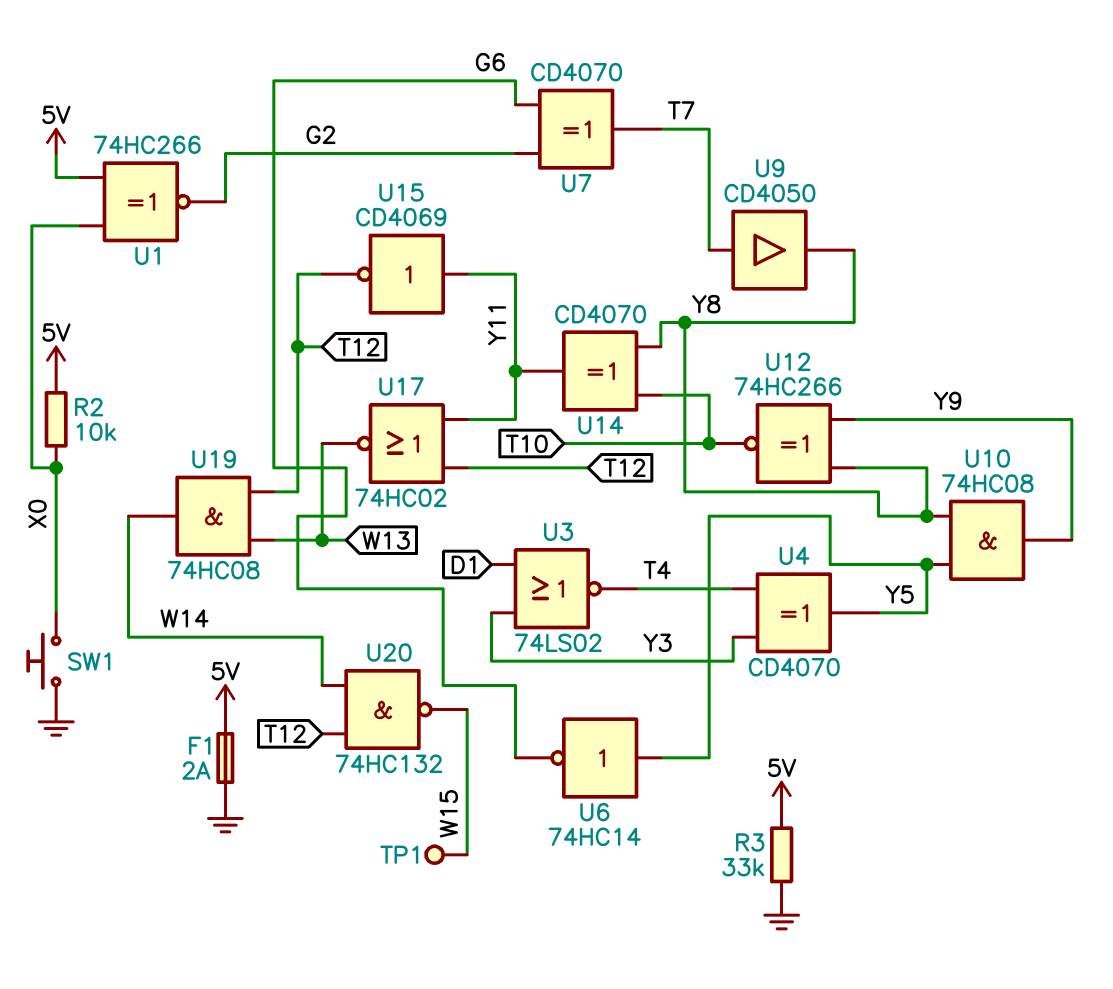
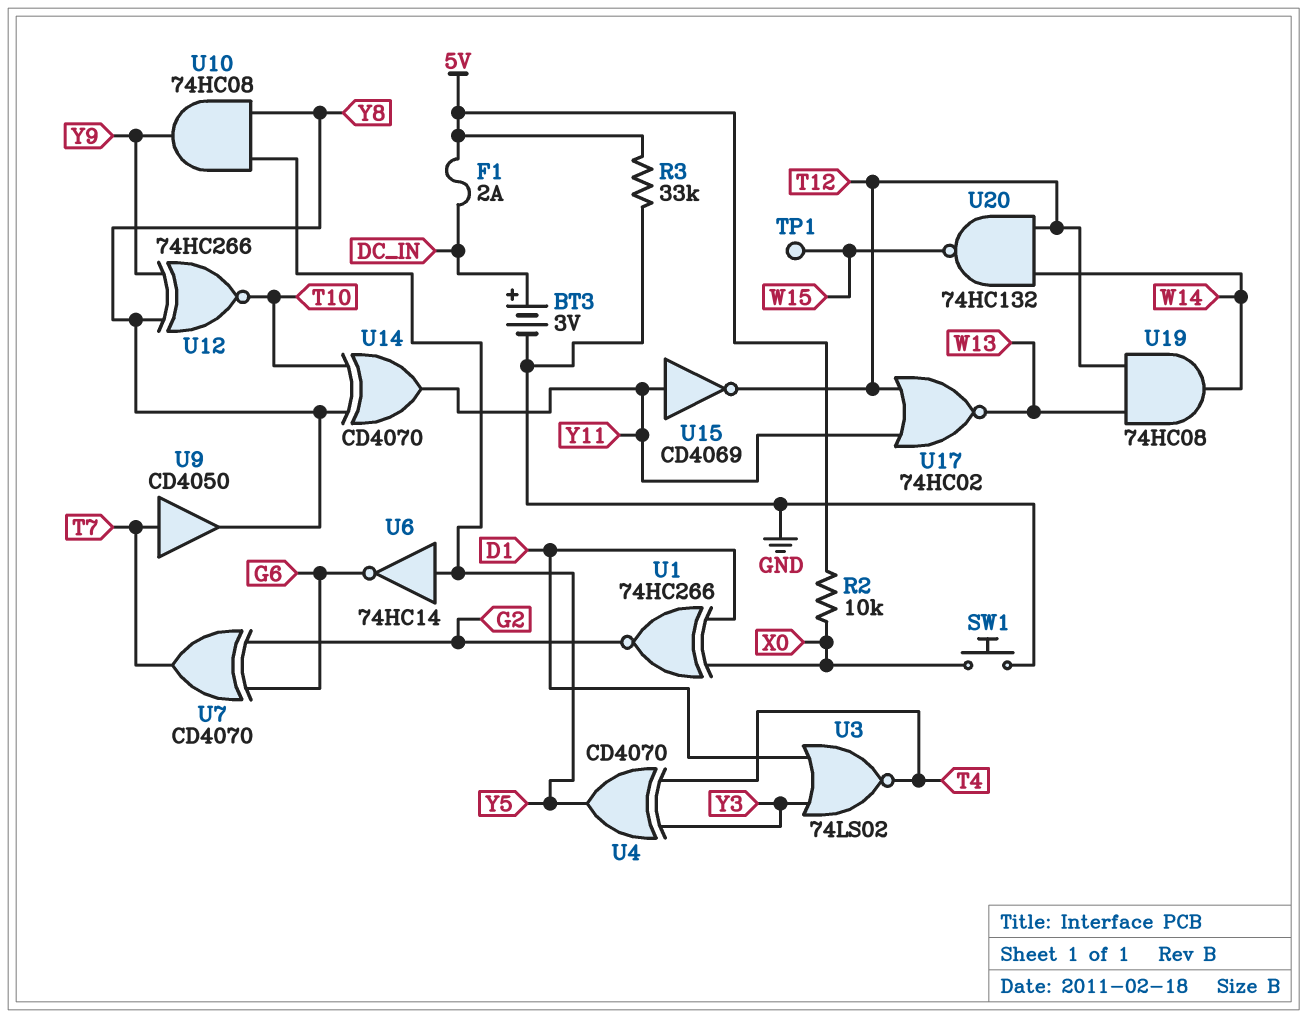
BT3: none -> 3V (plus DC_IN, minus GND)
F1: 2A (5V, GND) -> 2A (5V, DC_IN)
U1: XNOR 74HC266 (in 5V, in X0, out G2) -> XNOR 74HC266 (in D1, in X0, out G2)

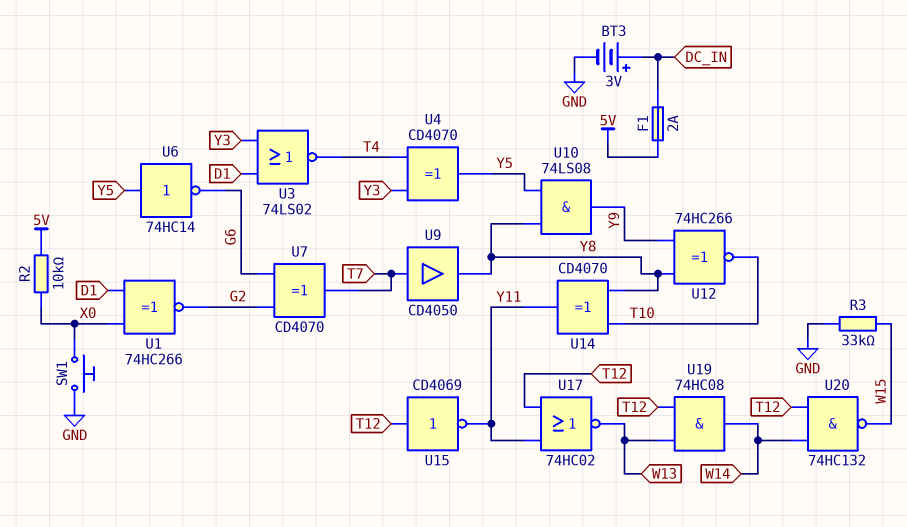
R3: 33k (5V, GND) -> 33k (GND, W15)
TP1: test point (W15) -> none
U10: AND 74HC08 (in Y5, in Y8, out Y9) -> AND 74LS08 (in Y5, in Y8, out Y9)
U15: NOT CD4069 (in Y11, out T12) -> NOT CD4069 (in T12, out Y11)

